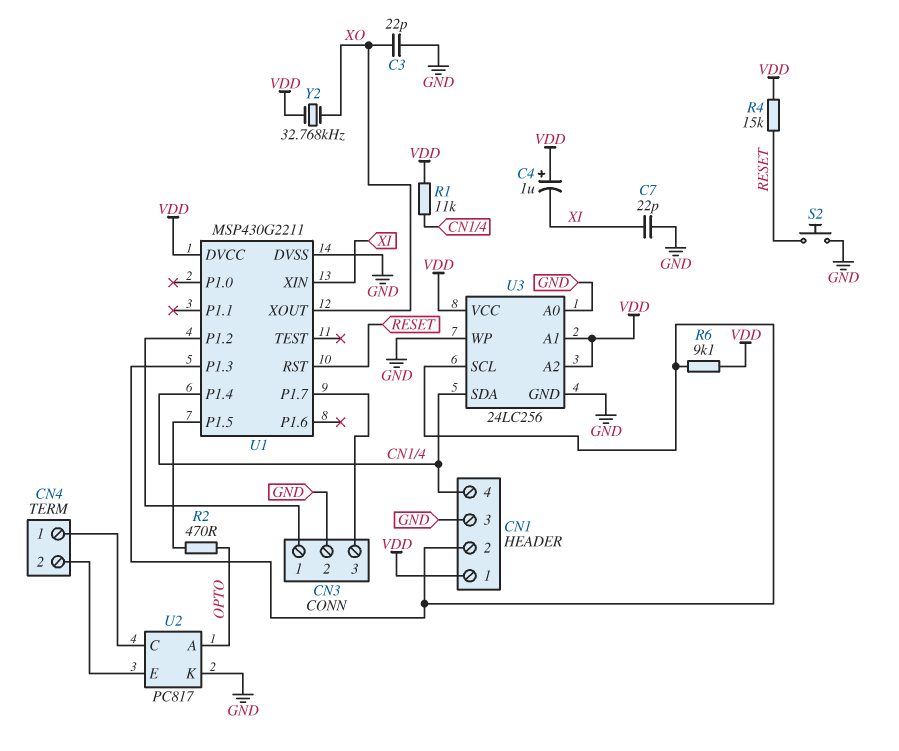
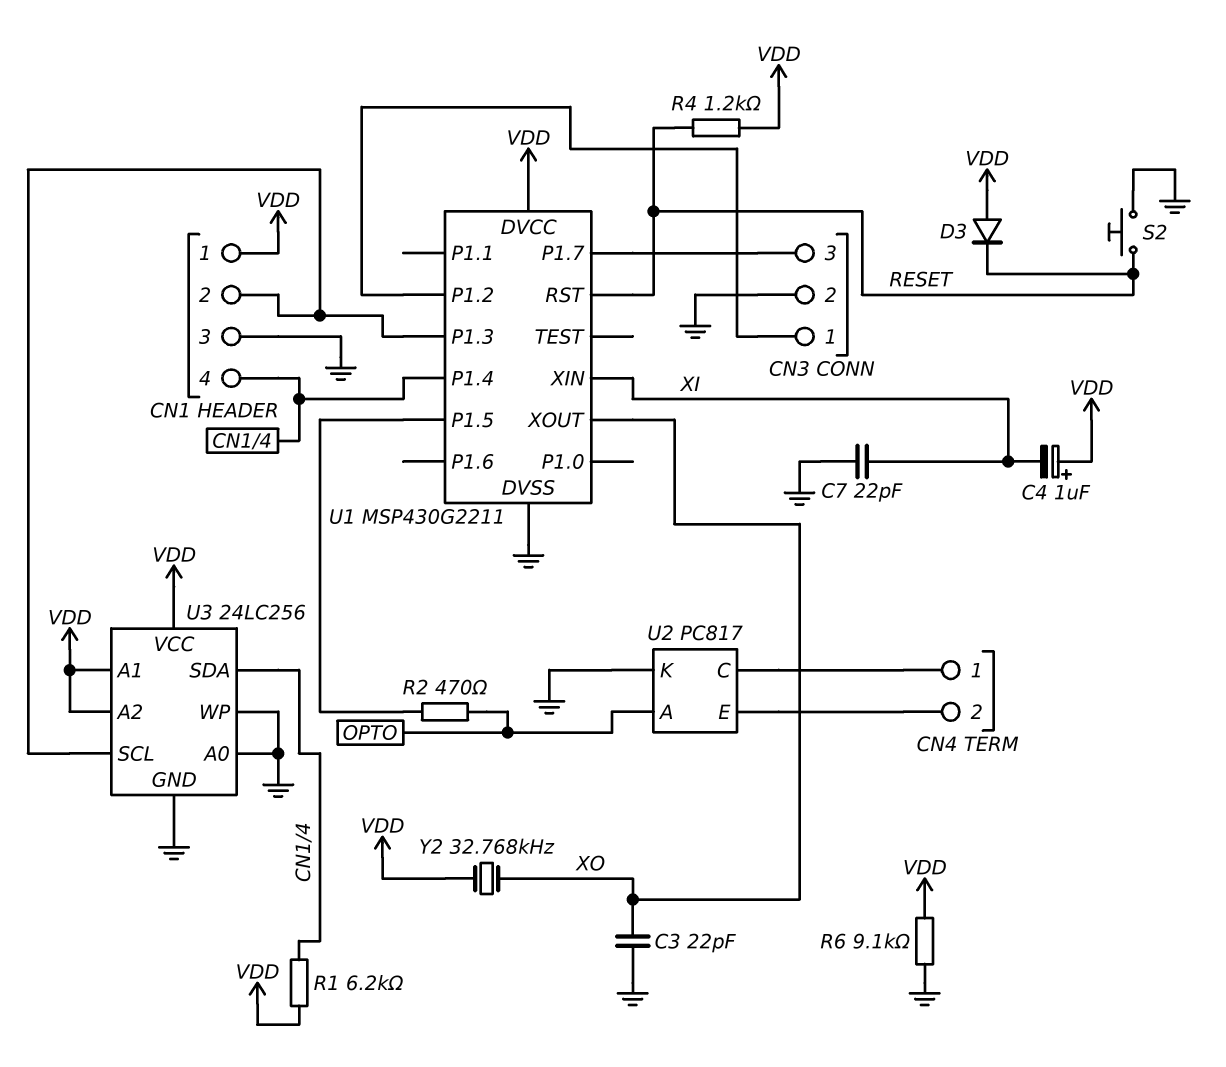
D3: none -> diode (A VDD, K RESET)
R1: 11k (CN1/4, VDD) -> 6.2k (CN1/4, VDD)
R4: 15k (RESET, VDD) -> 1.2k (RESET, VDD)
R6: 9.1k (CN1/2, VDD) -> 9.1k (GND, VDD)

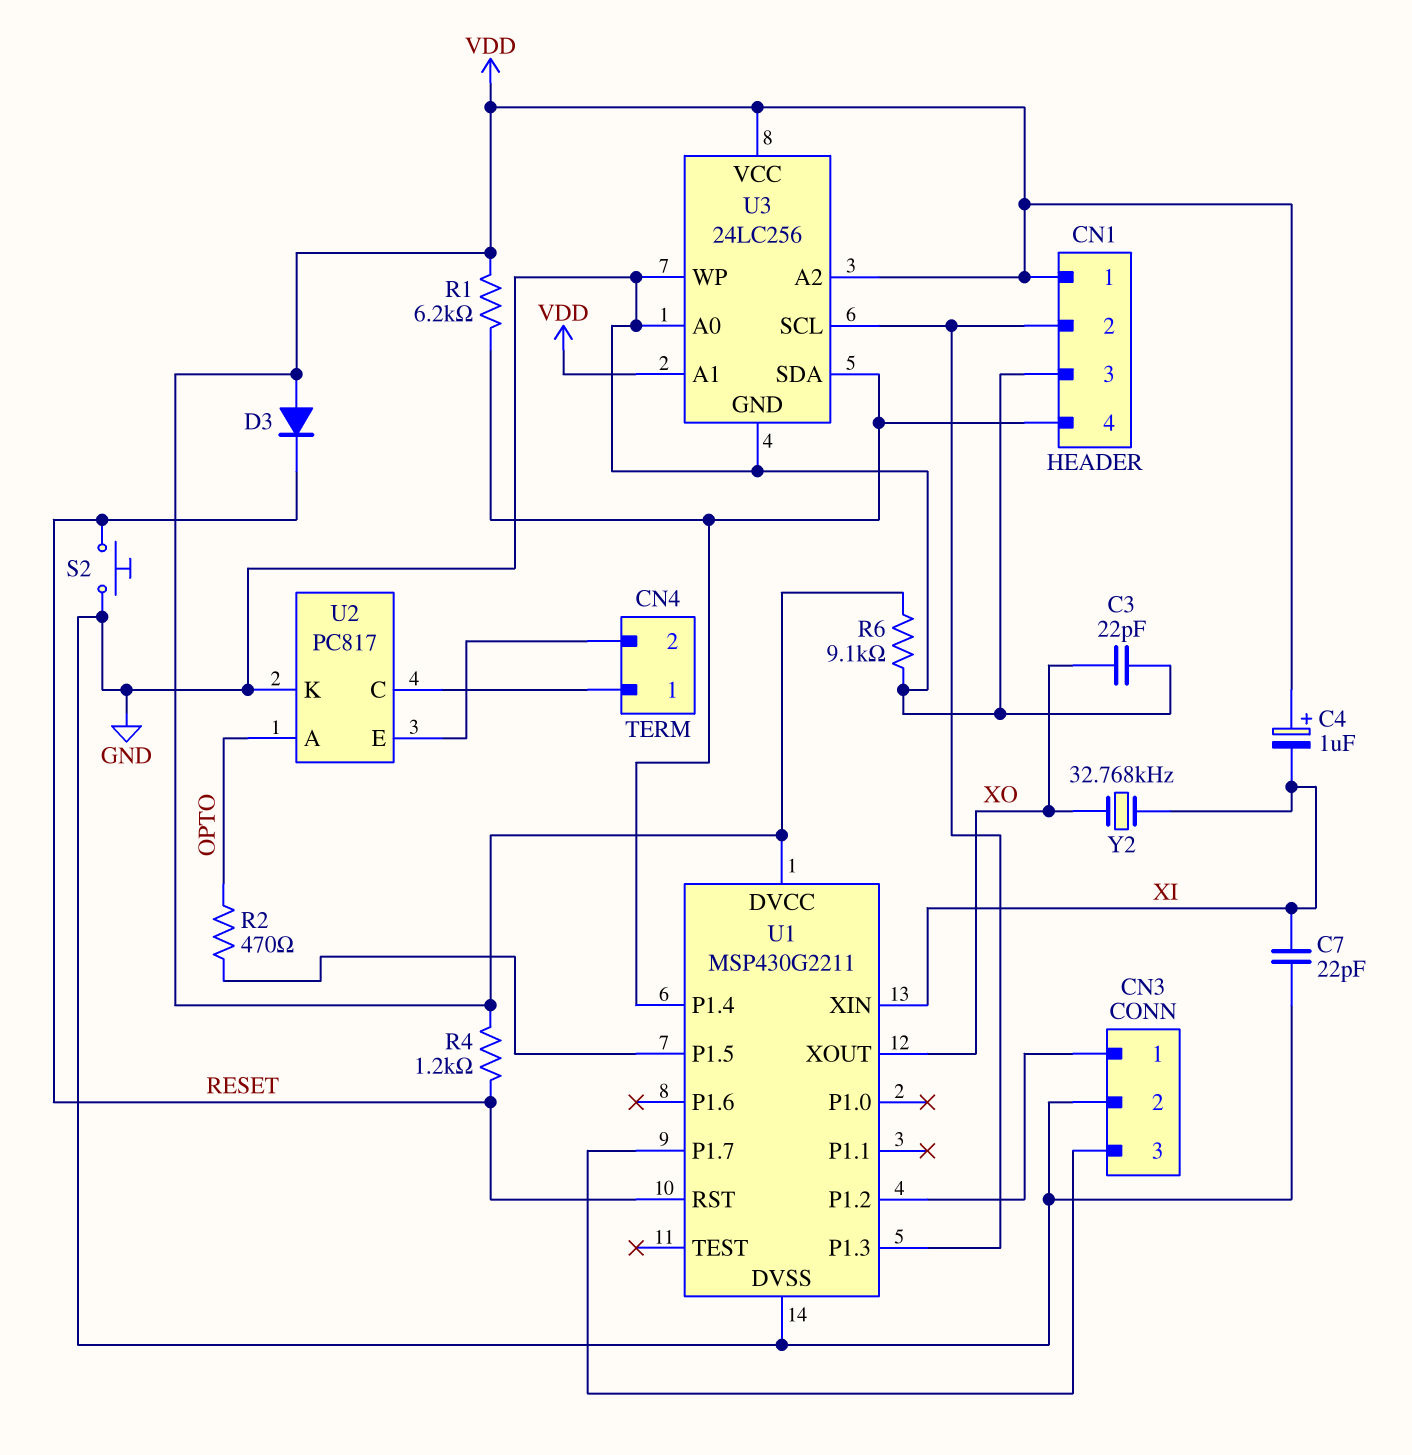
Y2: 32.768kHz (VDD, XO) -> 32.768kHz (XI, XO)

